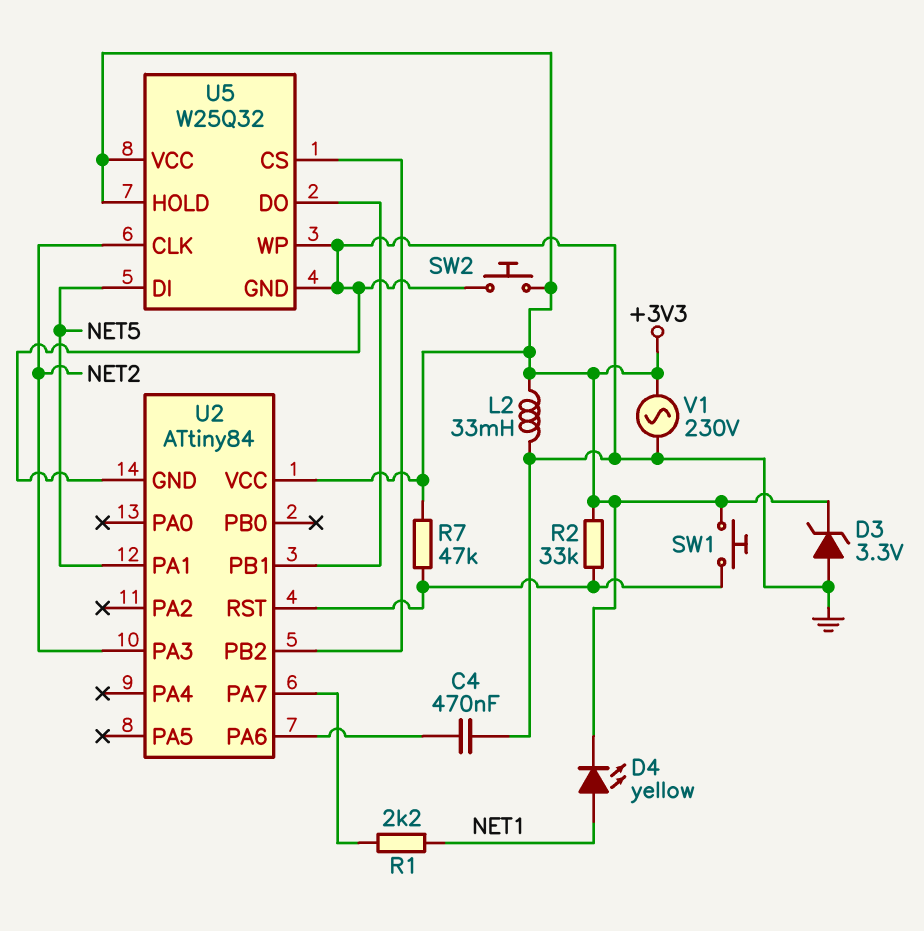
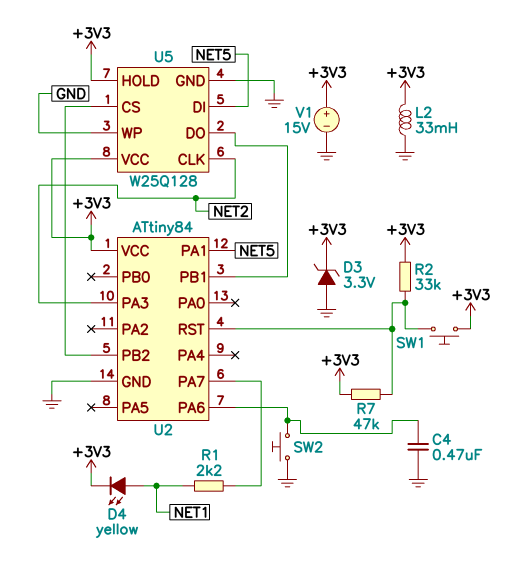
SW2: button (+3V3, GND) -> button (GND, U2/PA6)
U5: W25Q32 -> W25Q128
V1: AC 230V (+3V3, GND) -> 15V (plus +3V3, minus GND)

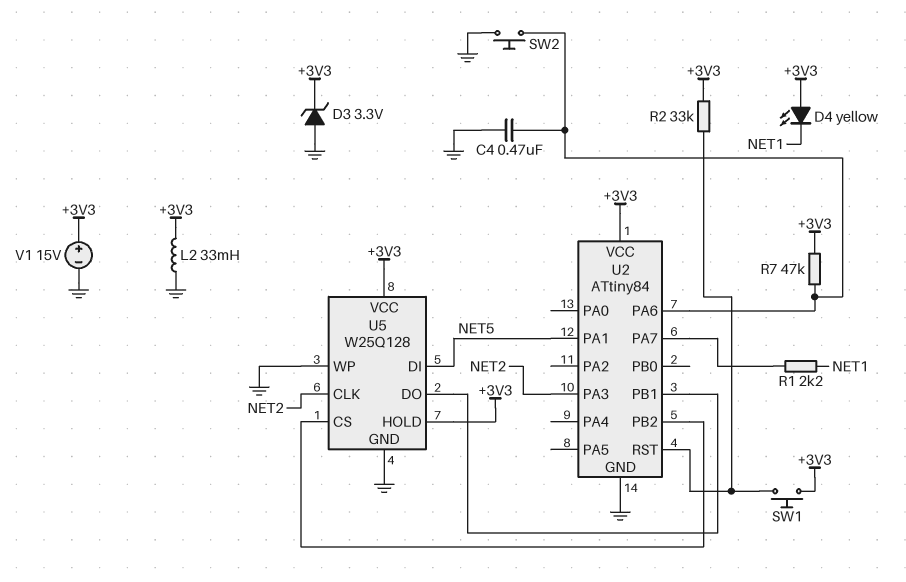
D4: LED yellow (A NET1, K +3V3) -> LED yellow (A +3V3, K NET1)
R7: 47k (+3V3, U2/RST) -> 47k (+3V3, U2/PA6)

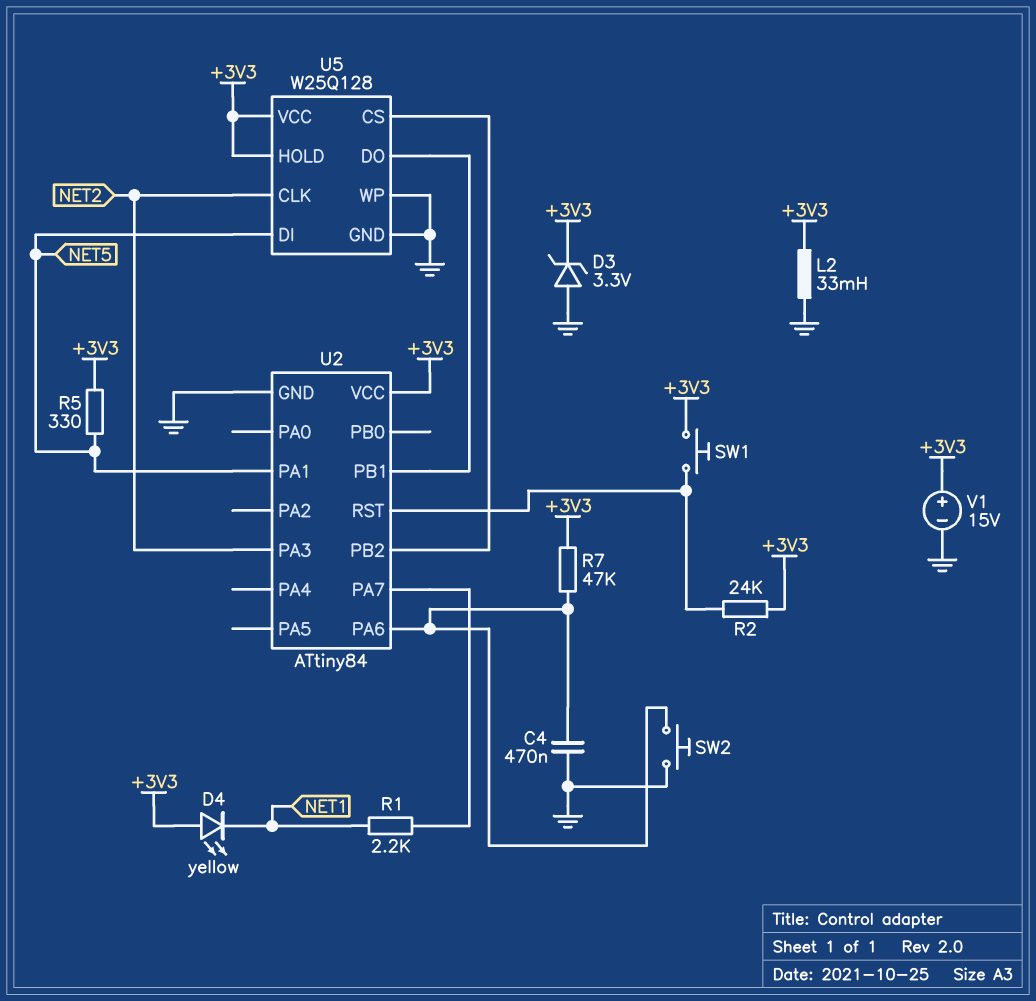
R2: 33k (+3V3, U2/RST) -> 24k (+3V3, U2/RST)
R5: none -> 330 (+3V3, NET5)

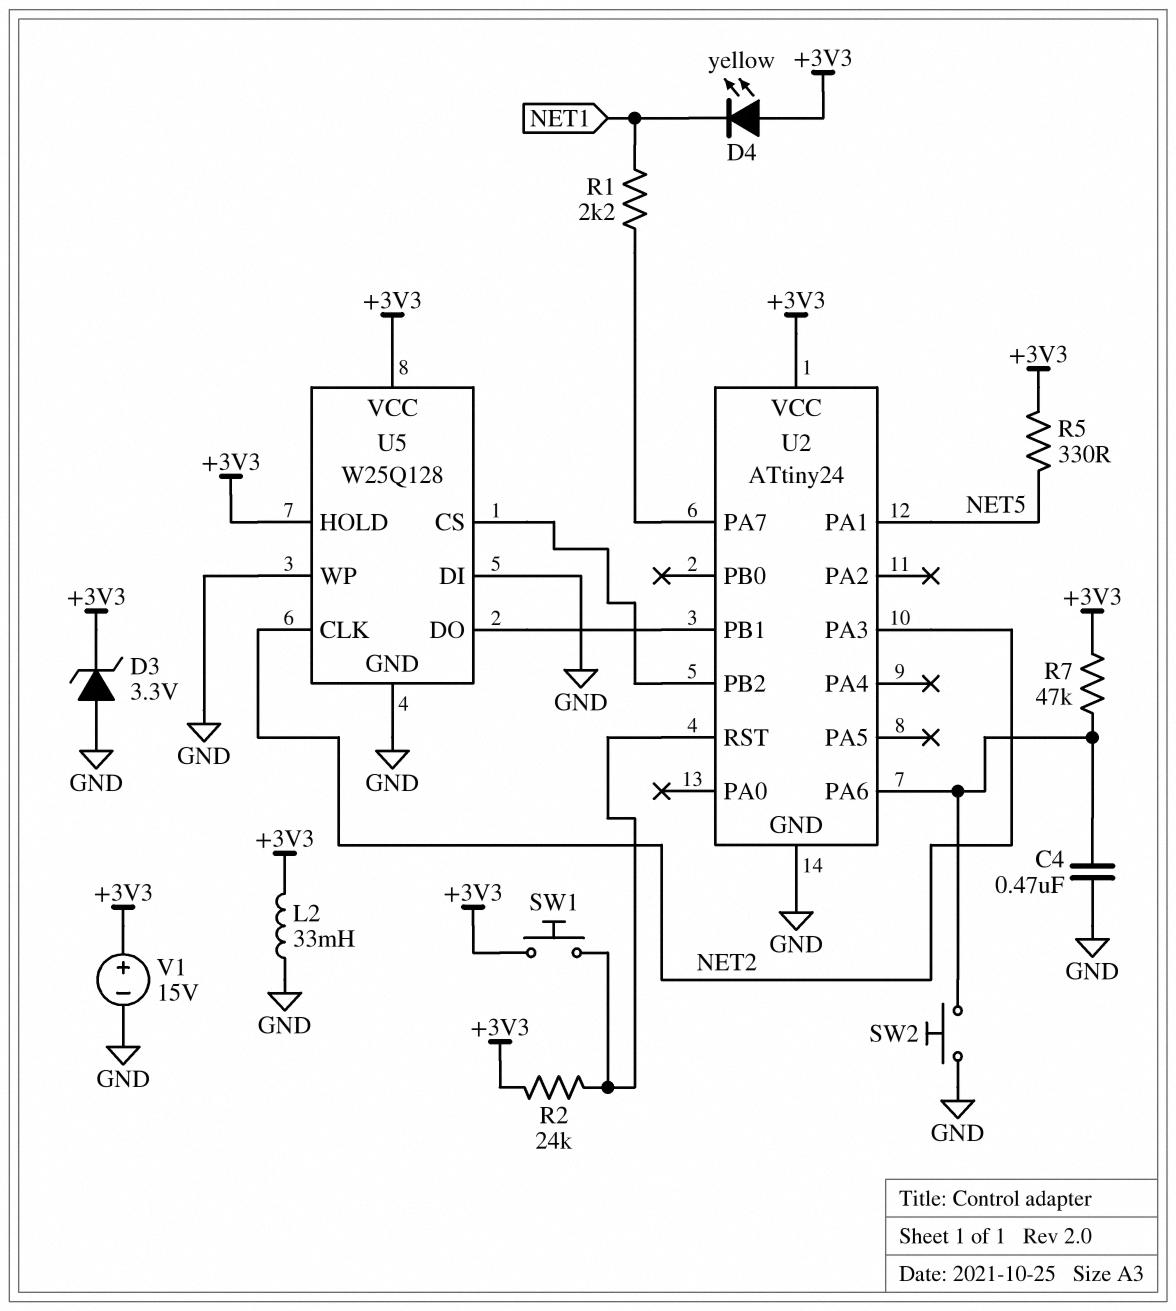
U2: ATtiny84 -> ATtiny24
U5 pin DI: NET5 -> GND

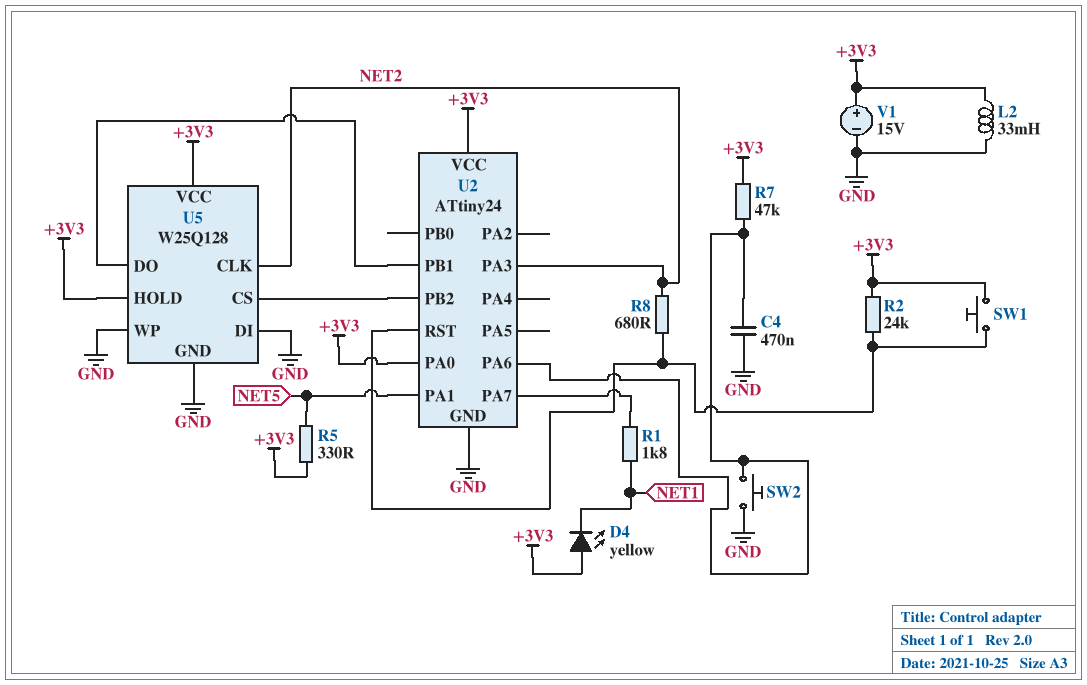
D3: zener 3.3V (A GND, K +3V3) -> none
R1: 2.2k (NET1, U2/PA7) -> 1.8k (NET1, U2/PA7)
R8: none -> 680 (NET2, U2/RST)
U2 pin PA0: none -> +3V3

